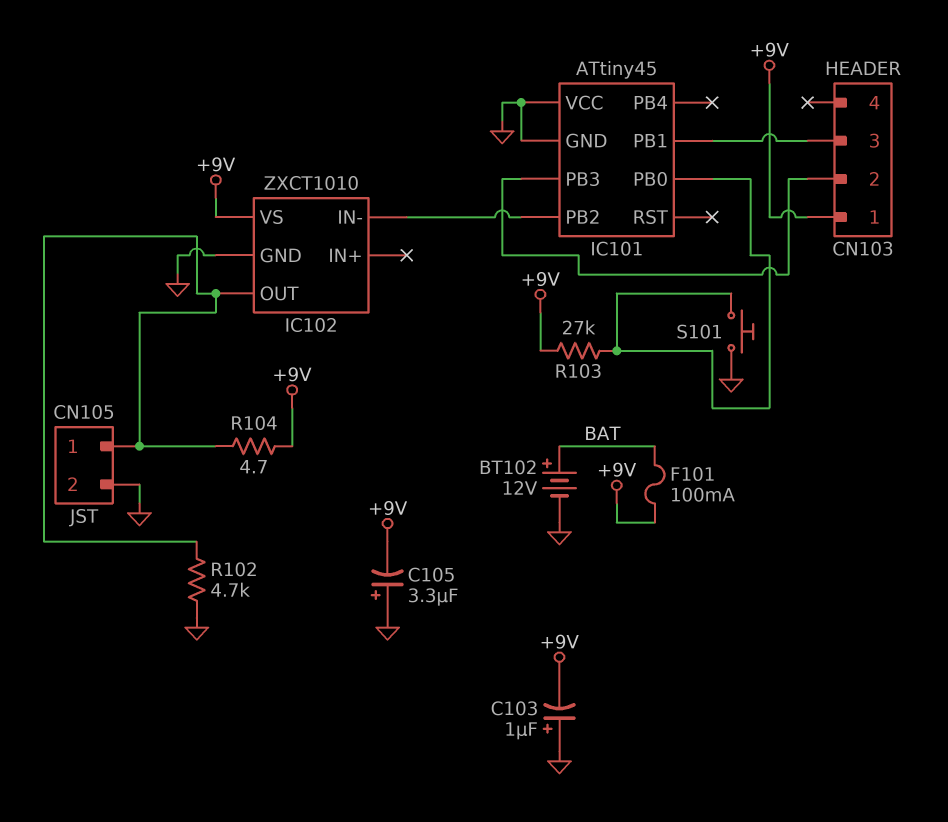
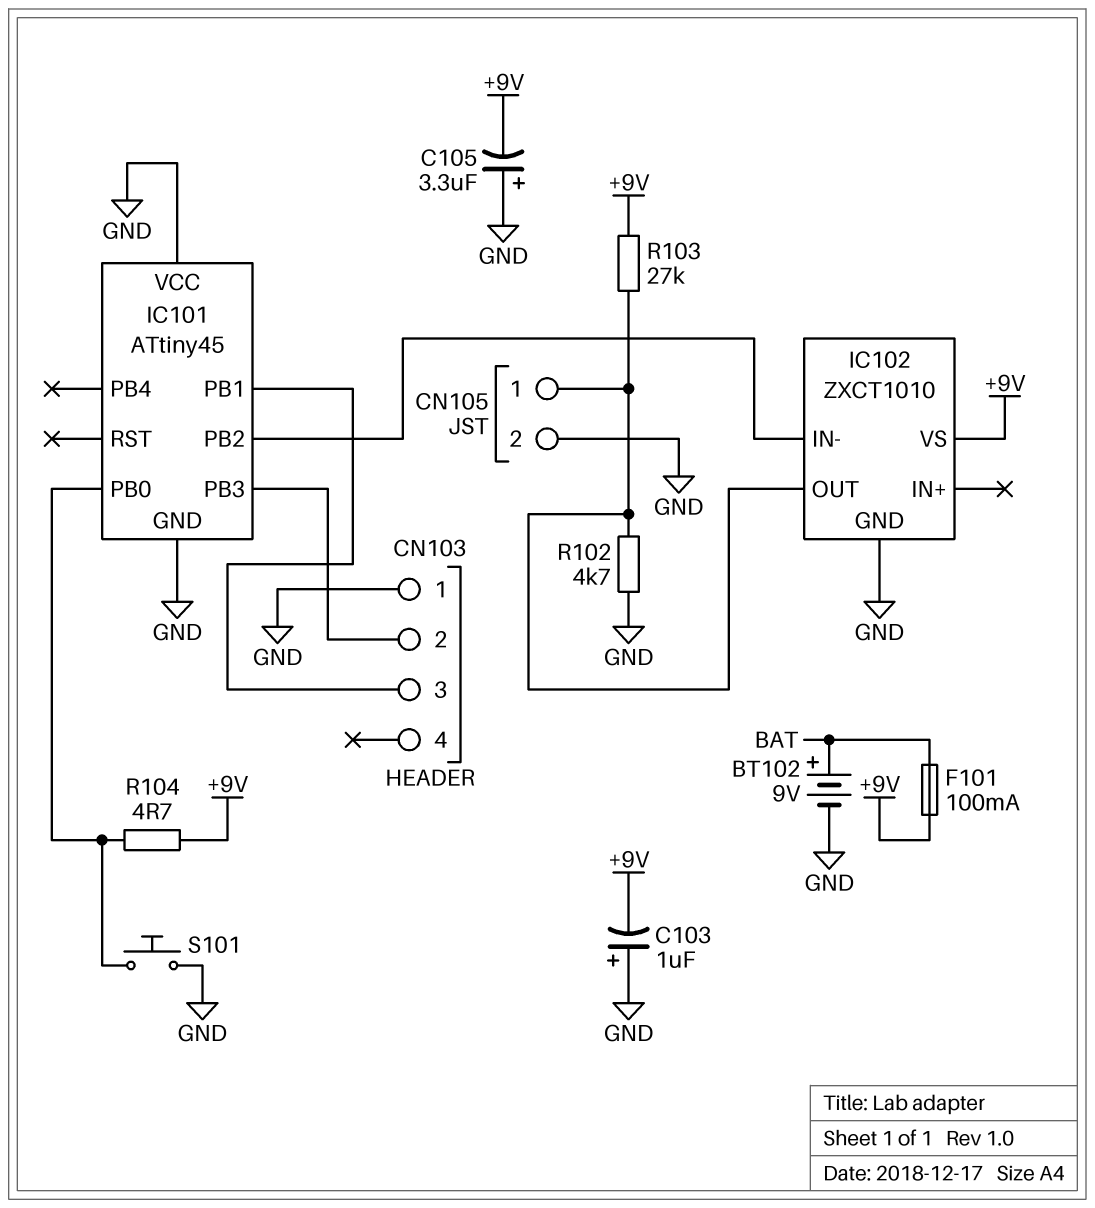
BT102: 12V (plus BAT, minus GND) -> 9V (plus BAT, minus GND)
CN103 pin 1: +9V -> GND
R103: 27k (+9V, IC101/PB0) -> 27k (+9V, CN105/1)
R104: 4.7 (+9V, CN105/1) -> 4.7 (+9V, IC101/PB0)

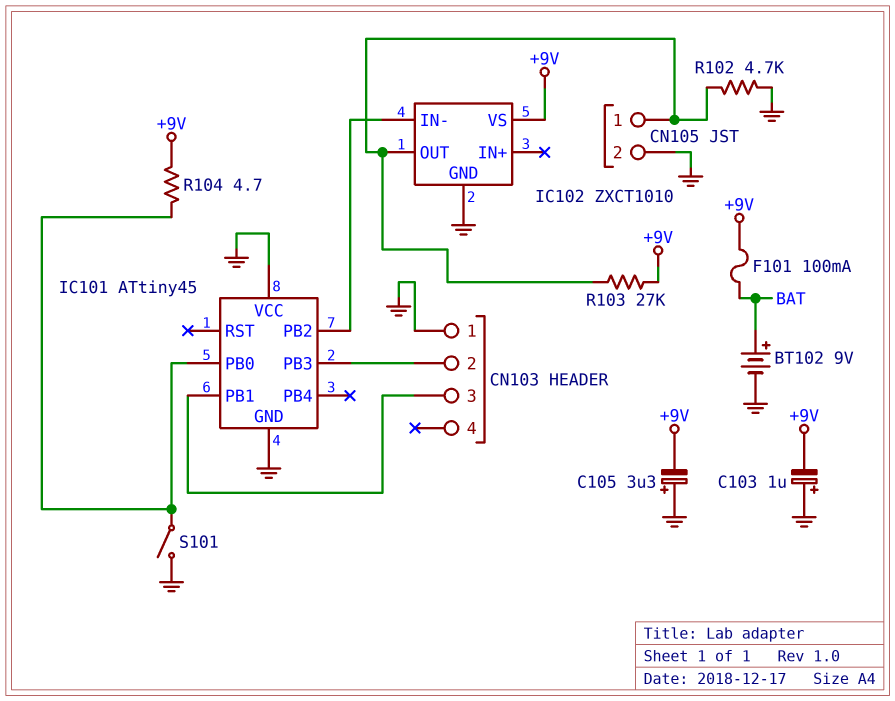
S101: button (GND, IC101/PB0) -> switch (GND, IC101/PB0)

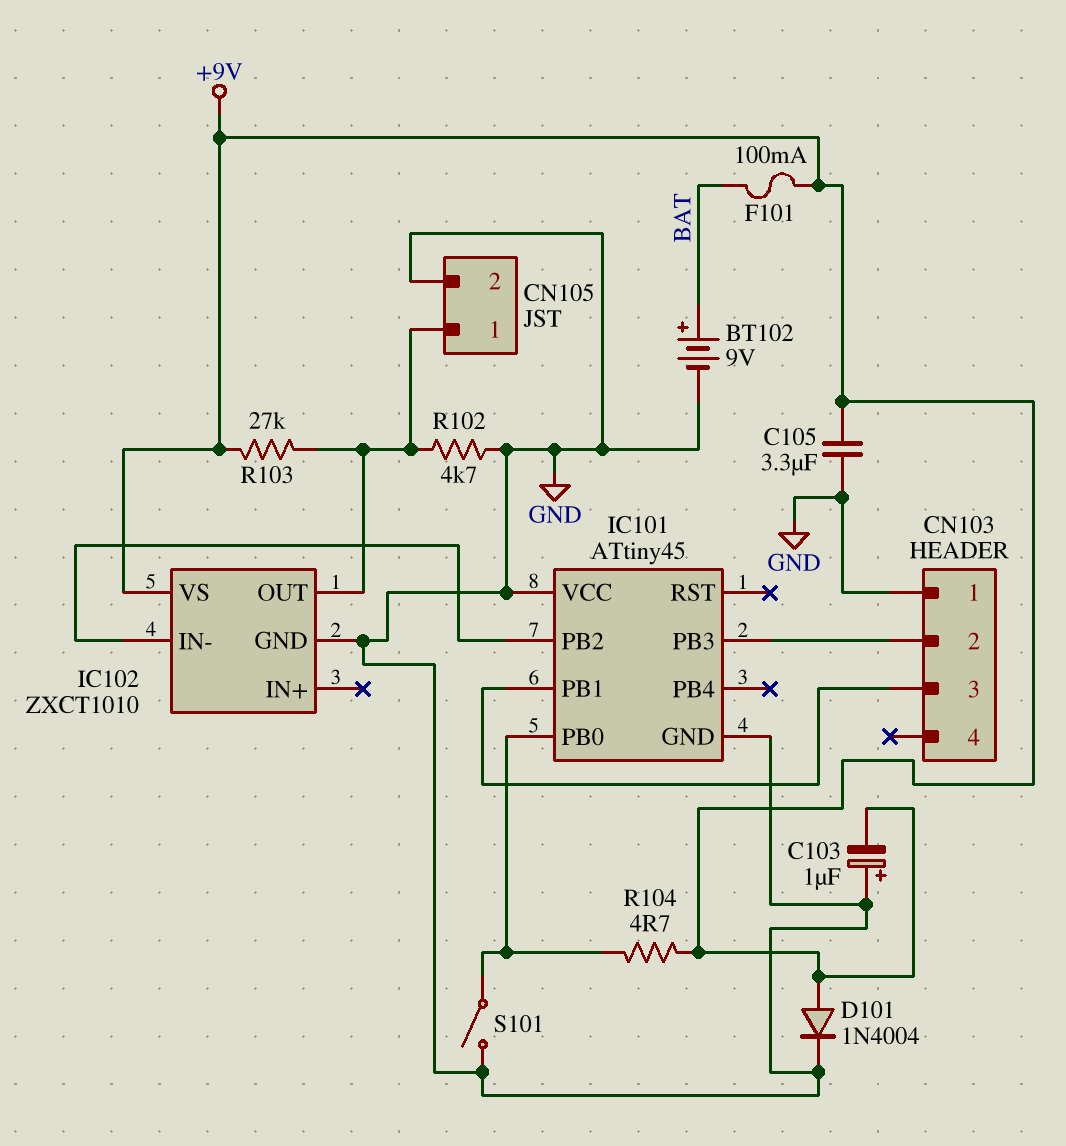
C105: 3.3uF (plus GND, minus +9V) -> 3.3uF (+9V, GND)
D101: none -> diode 1N4004 (A +9V, K GND)

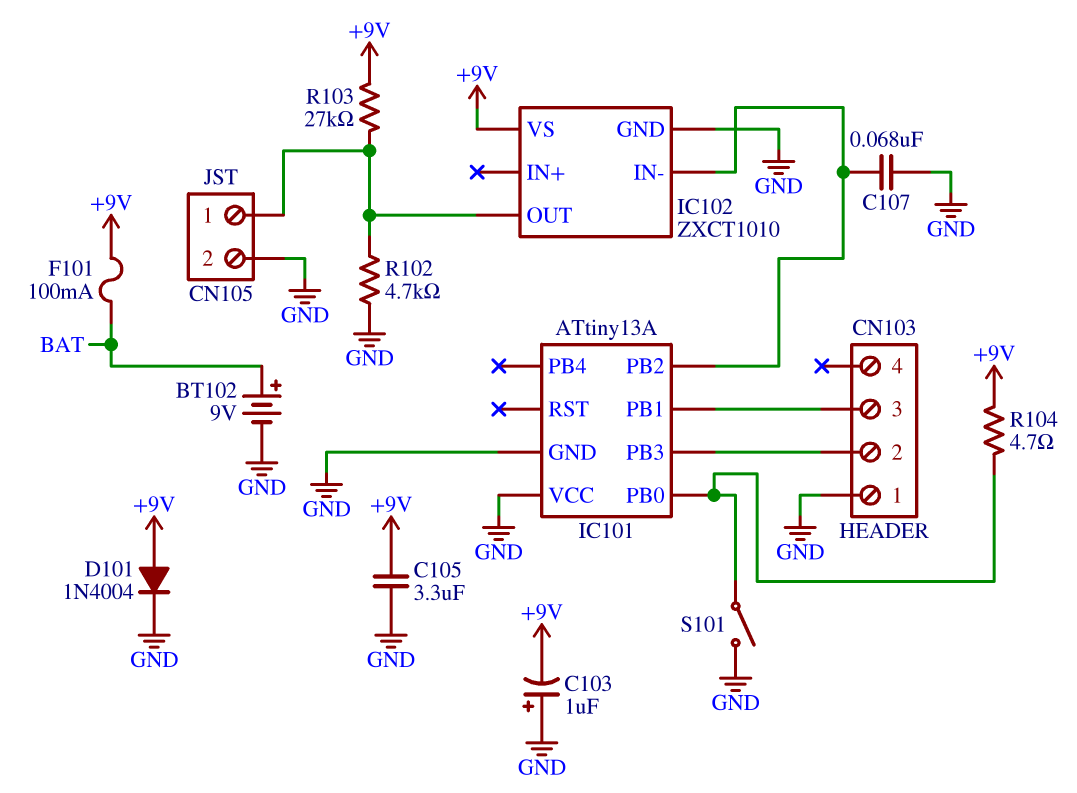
C107: none -> 68nF (GND, IC101/PB2)
IC101: ATtiny45 -> ATtiny13A

